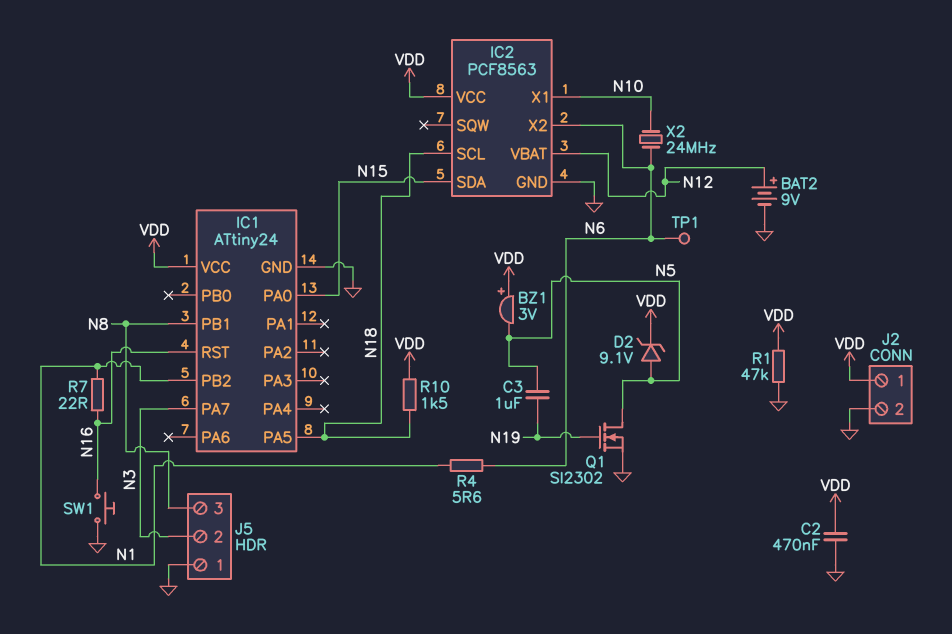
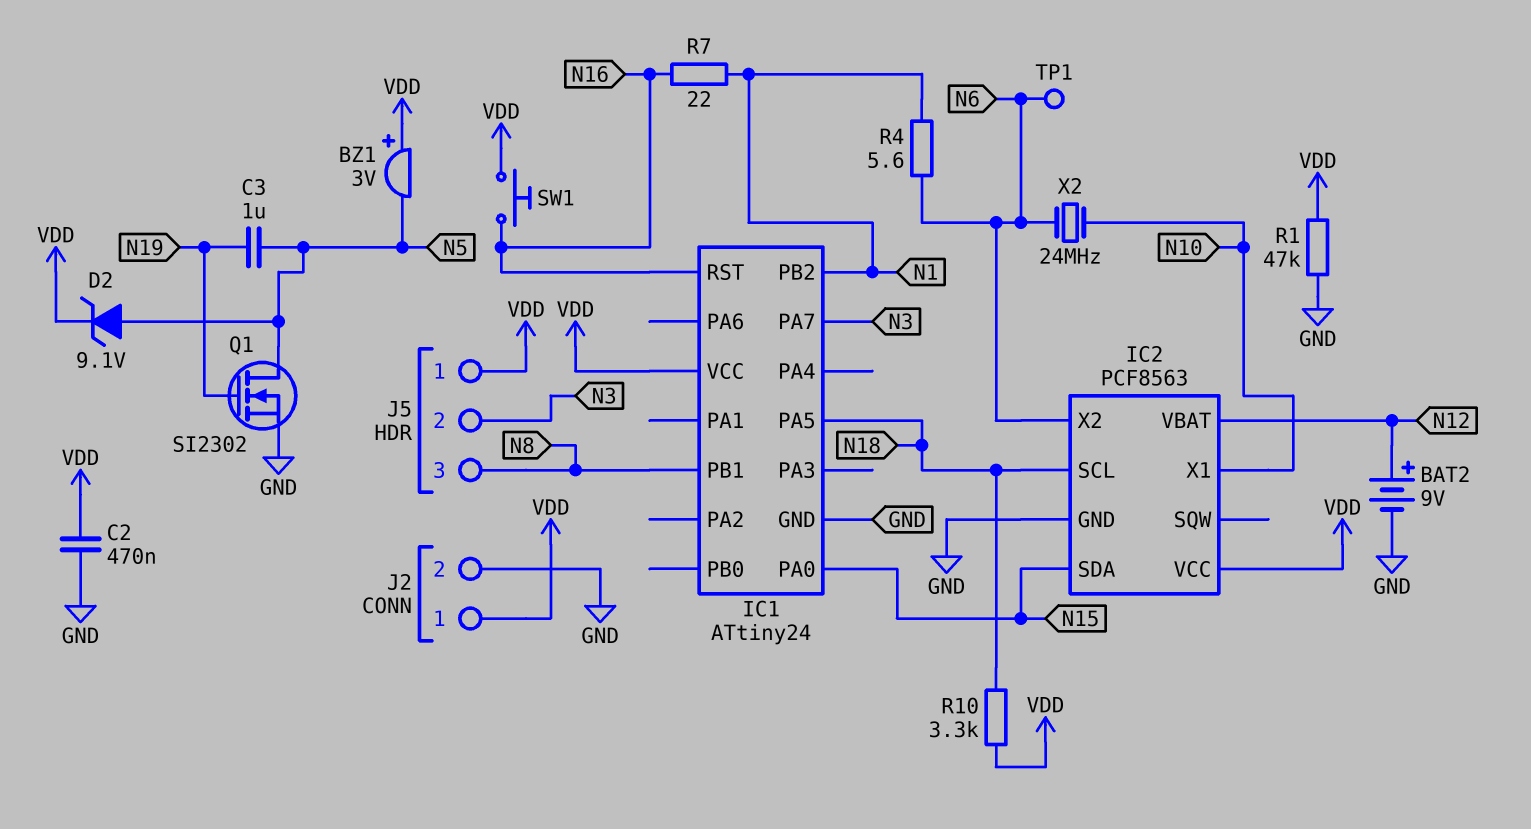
J5 pin 1: GND -> VDD
R10: 1.5k (N18, VDD) -> 3.3k (N18, VDD)
SW1: button (GND, N16) -> button (N16, VDD)

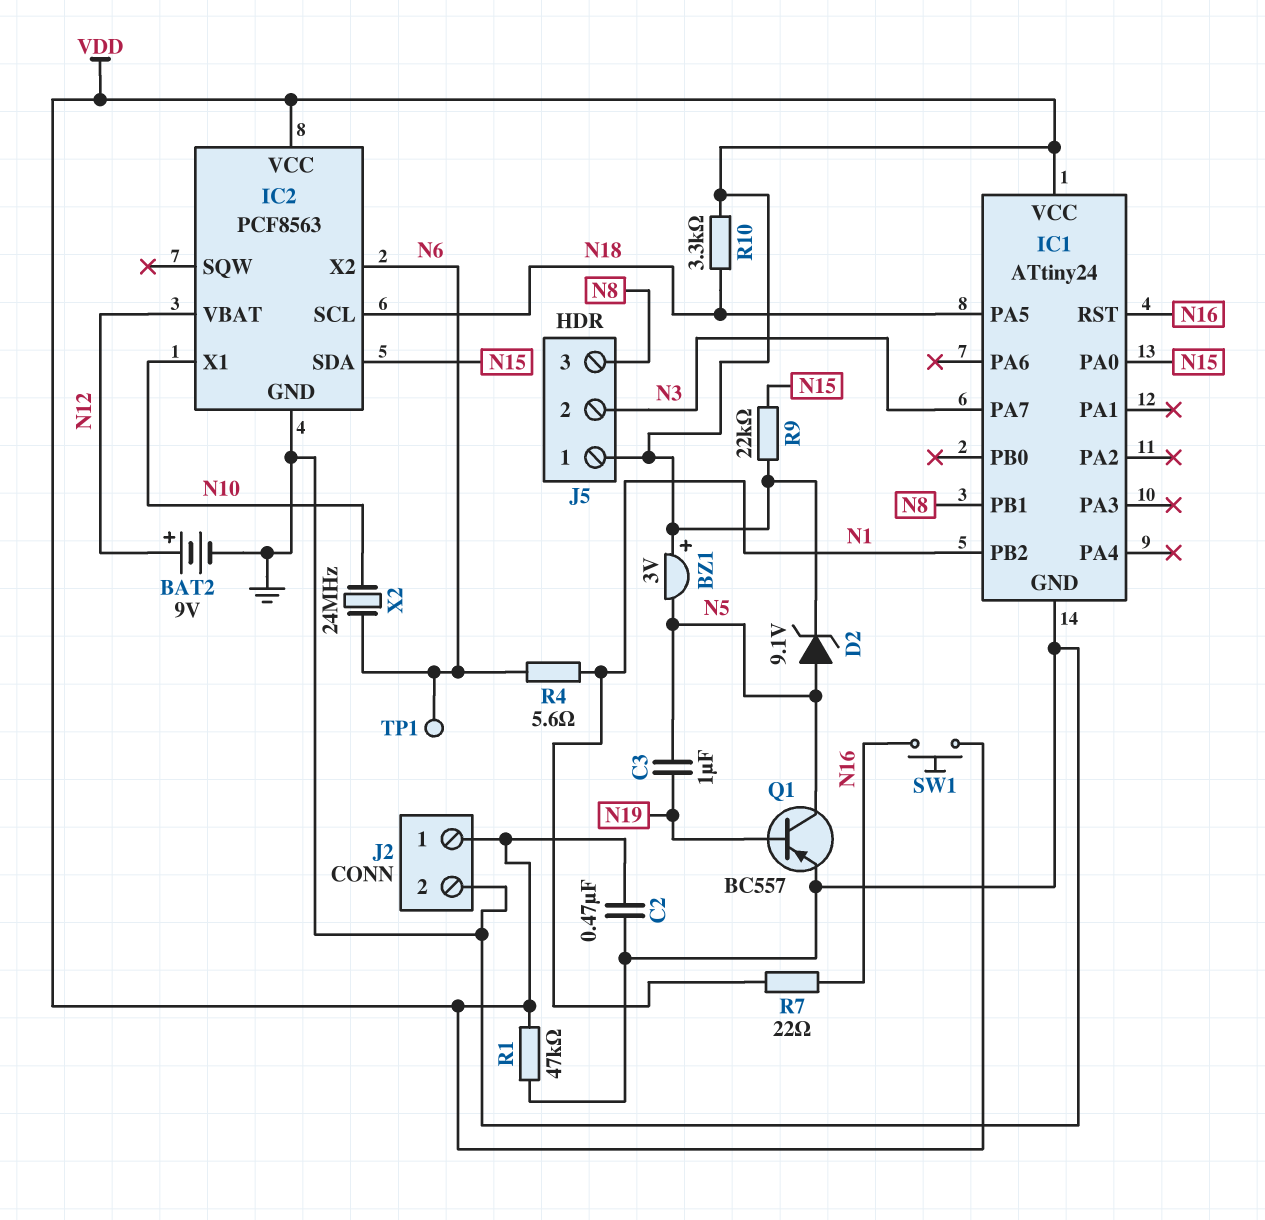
Q1: NMOS SI2302 (G N19, D N5, S GND) -> PNP BC557 (B N19, C N5, E GND)
R9: none -> 22k (N15, VDD)

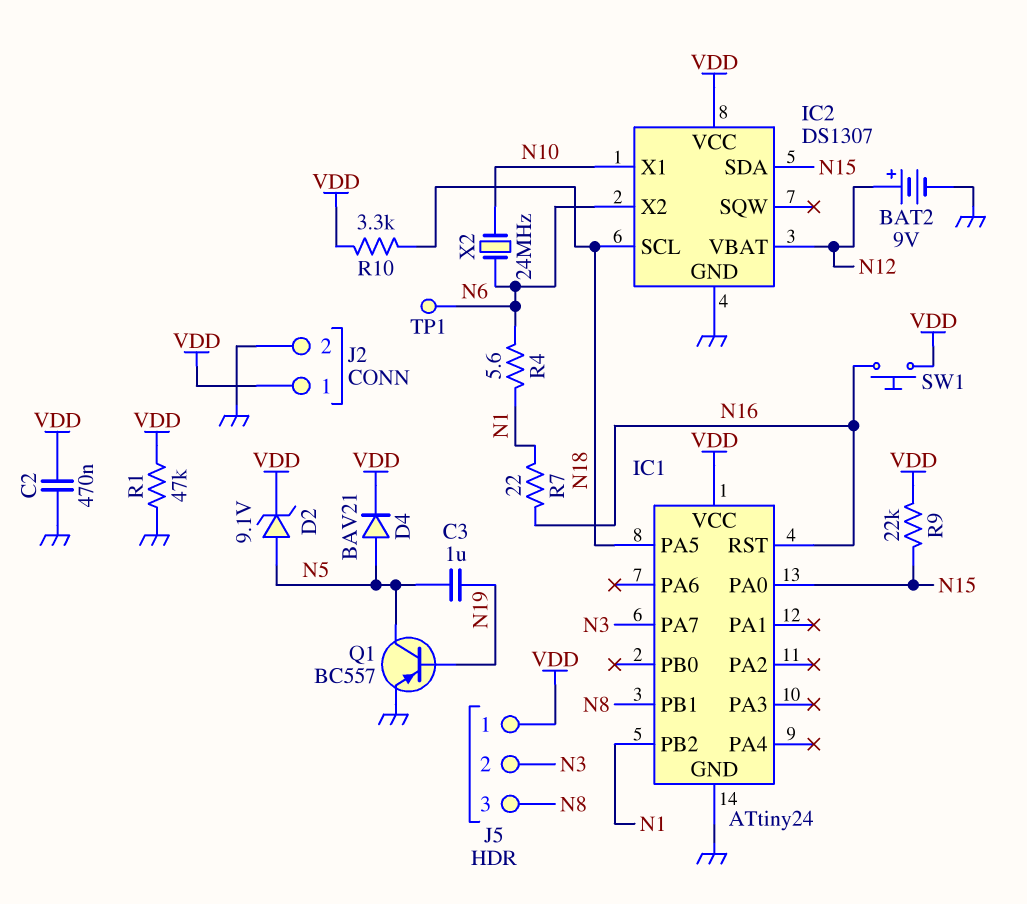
BZ1: buzzer 3V (plus VDD, minus N5) -> none
D4: none -> diode BAV21 (A N5, K VDD)
IC2: PCF8563 -> DS1307

